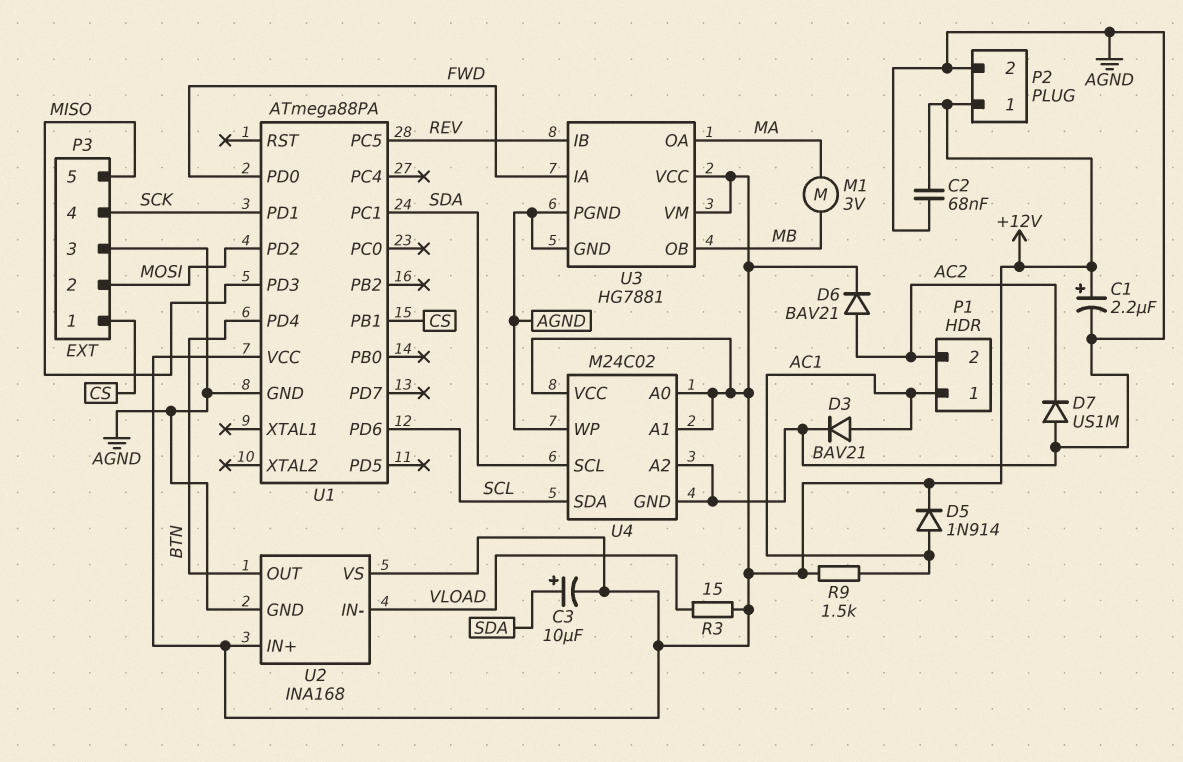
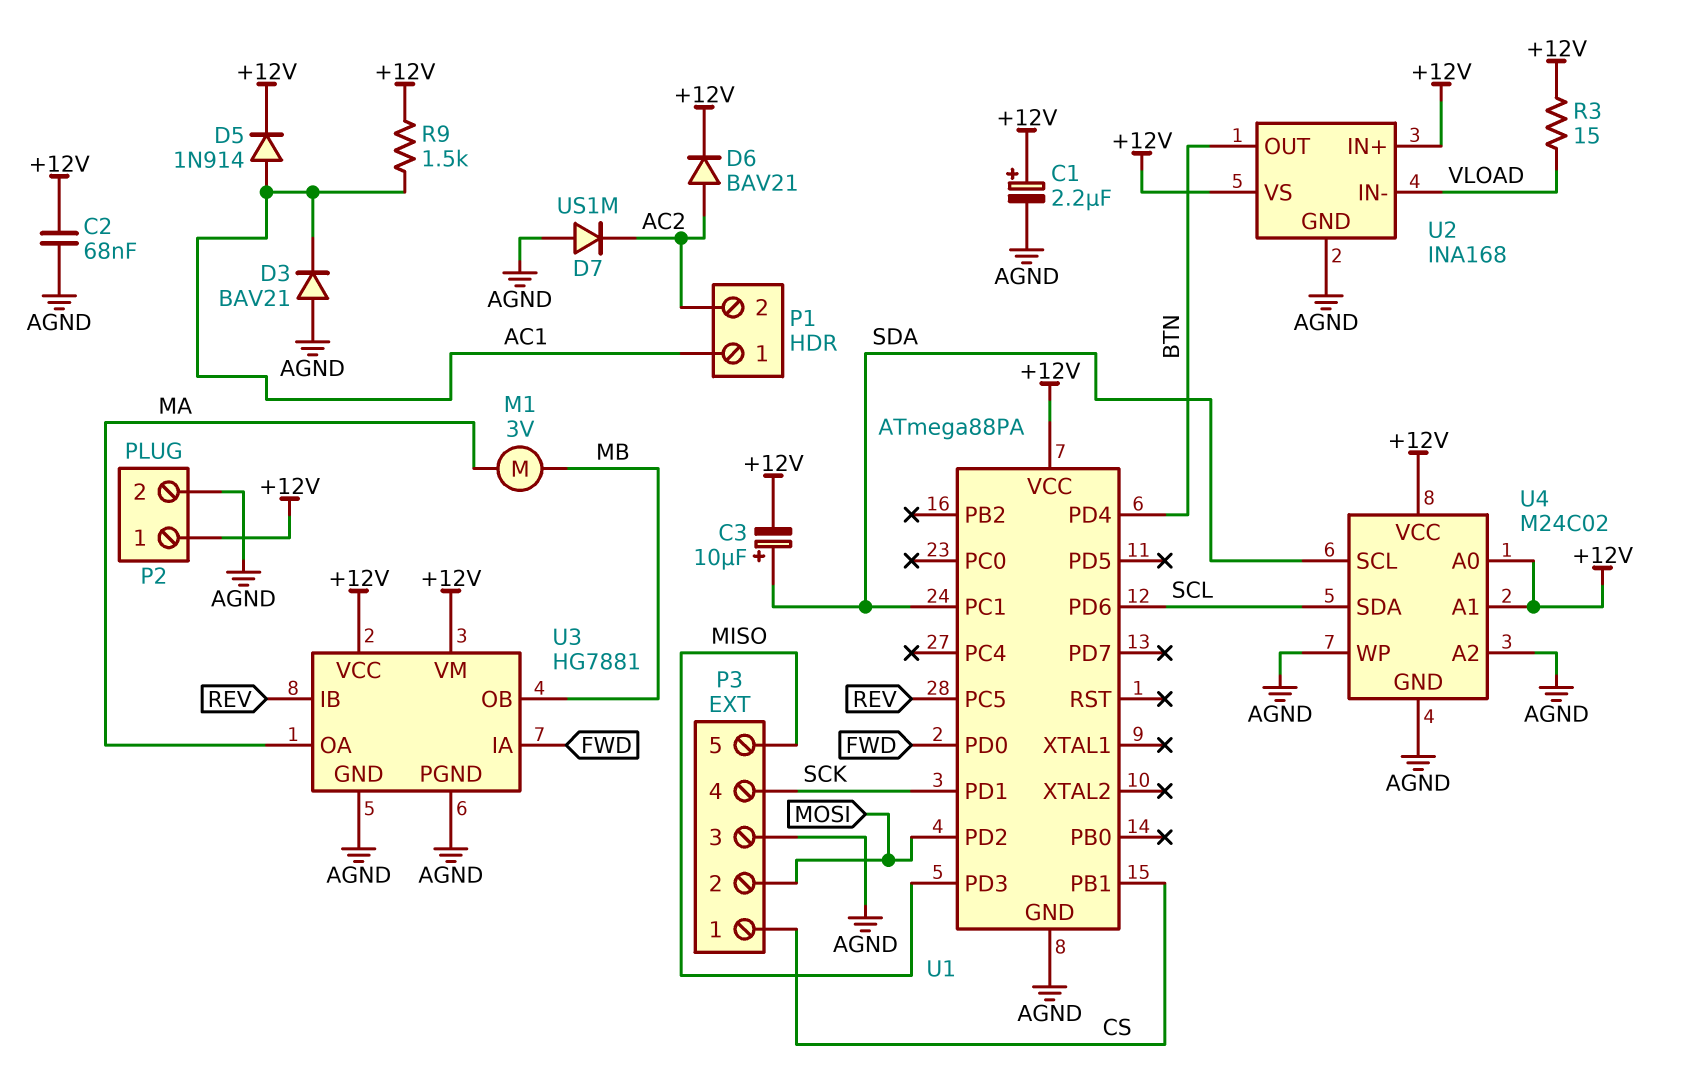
D3: diode BAV21 (A AC1, K AGND) -> diode BAV21 (A AGND, K AC1)

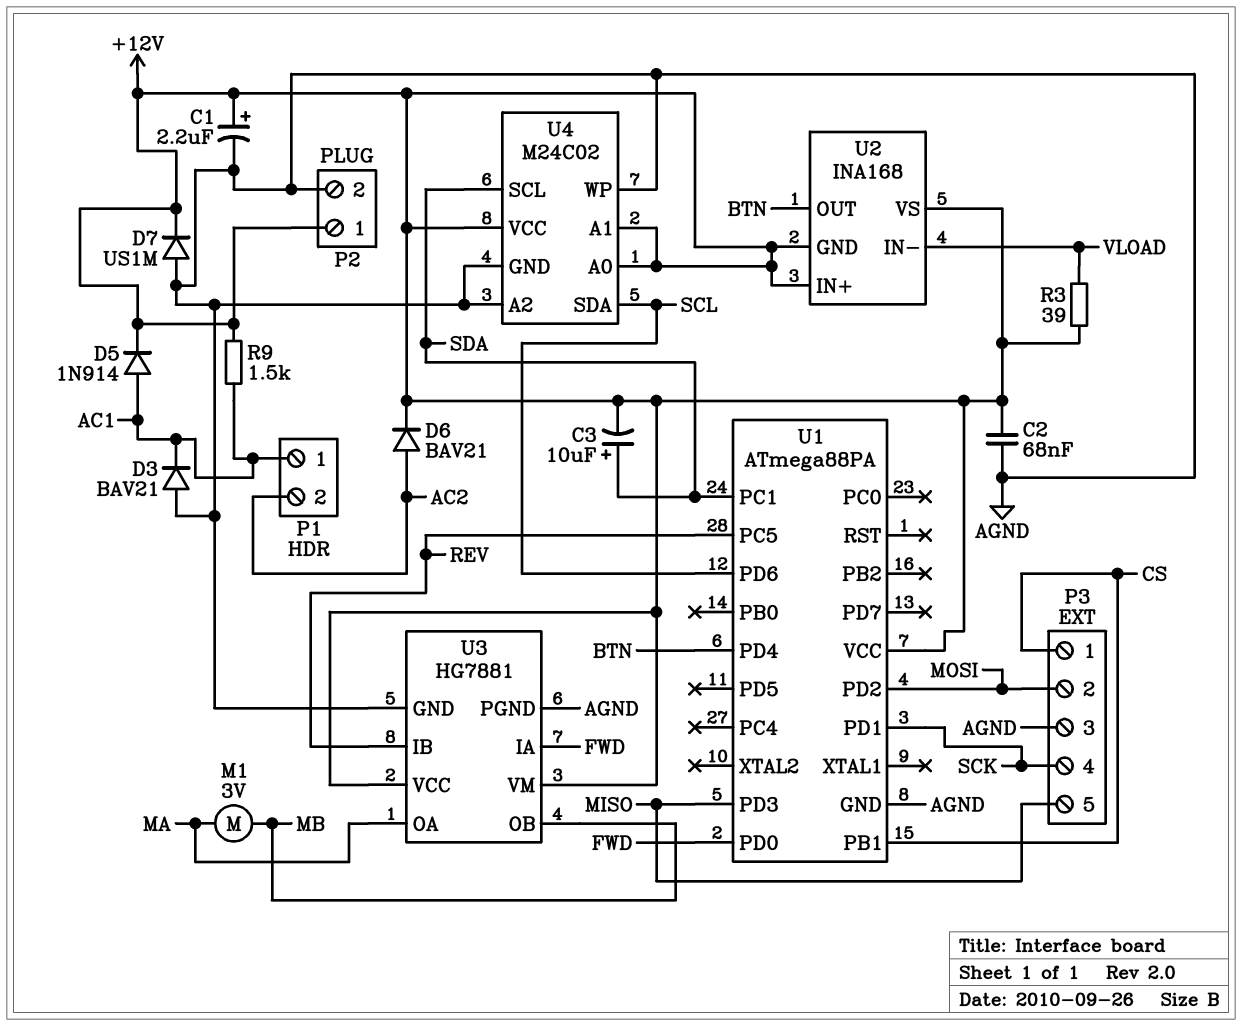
D7: diode US1M (A AGND, K AC2) -> diode US1M (A AGND, K +12V)
R3: 15 (+12V, VLOAD) -> 39 (+12V, VLOAD)
U2 pin GND: AGND -> +12V

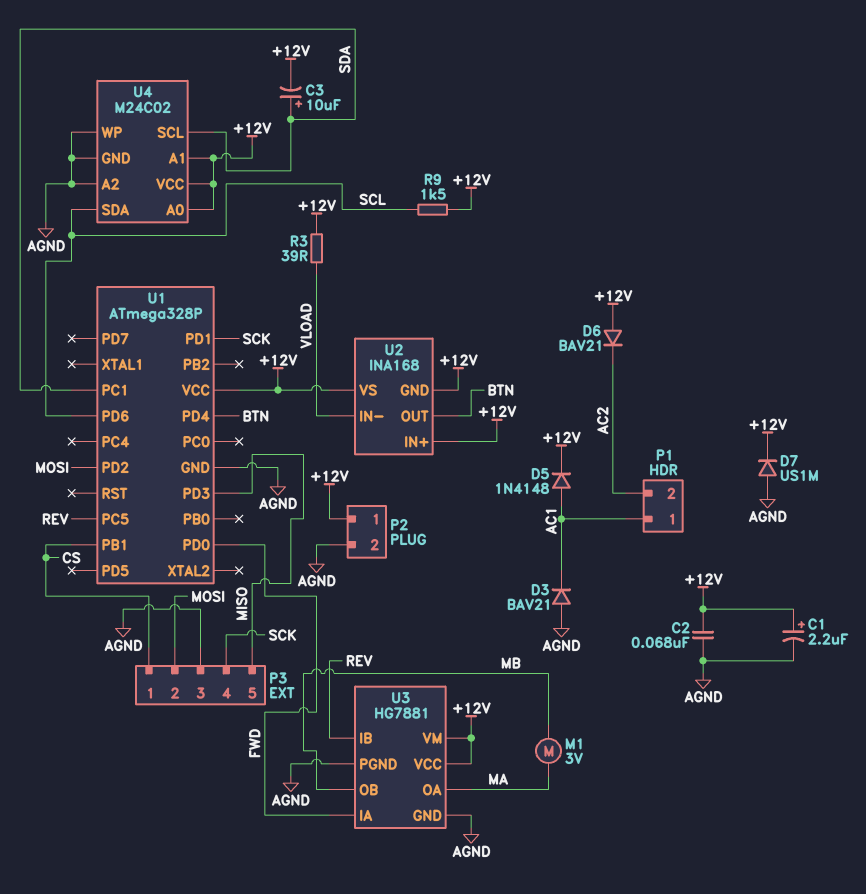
D5: diode 1N914 (A AC1, K +12V) -> diode 1N4148 (A AC1, K +12V)
D6: diode BAV21 (A AC2, K +12V) -> diode BAV21 (A +12V, K AC2)
R9: 1.5k (+12V, AC1) -> 1.5k (+12V, SCL)
U1: ATmega88PA -> ATmega328P

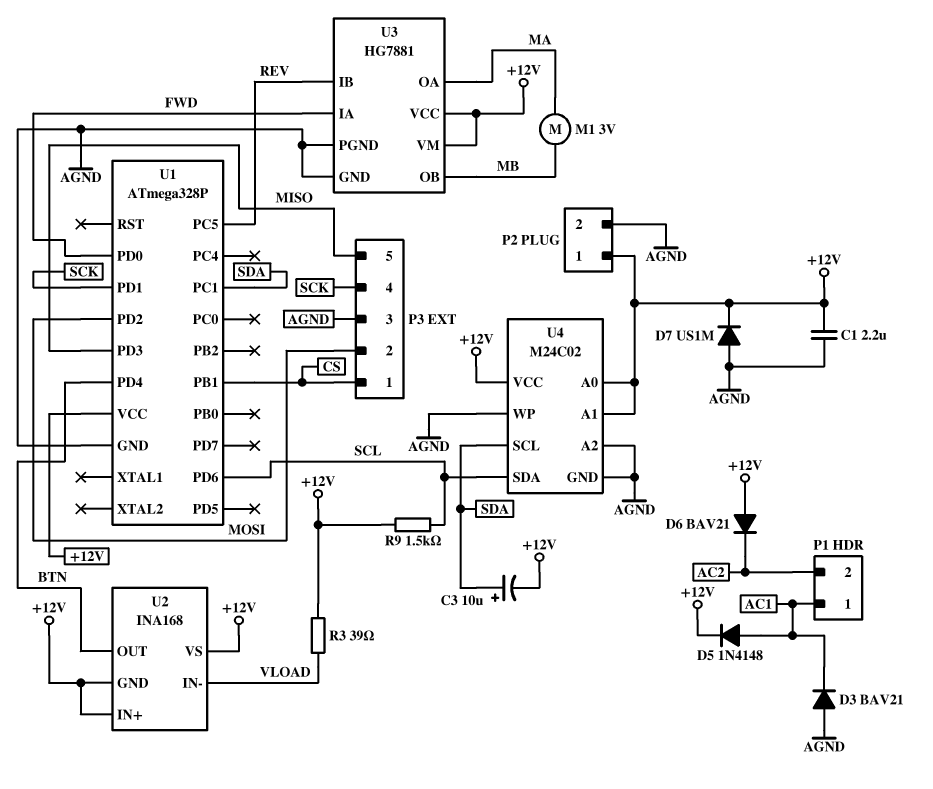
C1: 2.2uF (plus +12V, minus AGND) -> 2.2uF (+12V, AGND)
C2: 68nF (+12V, AGND) -> none

